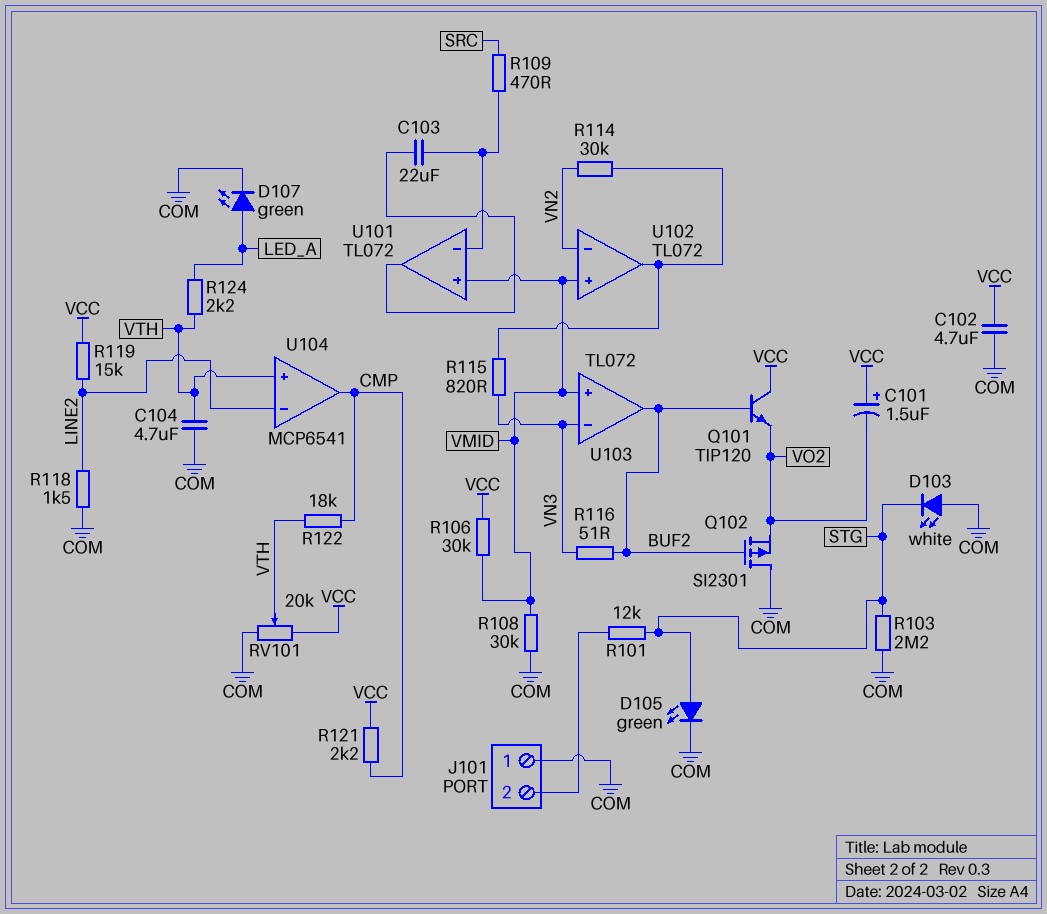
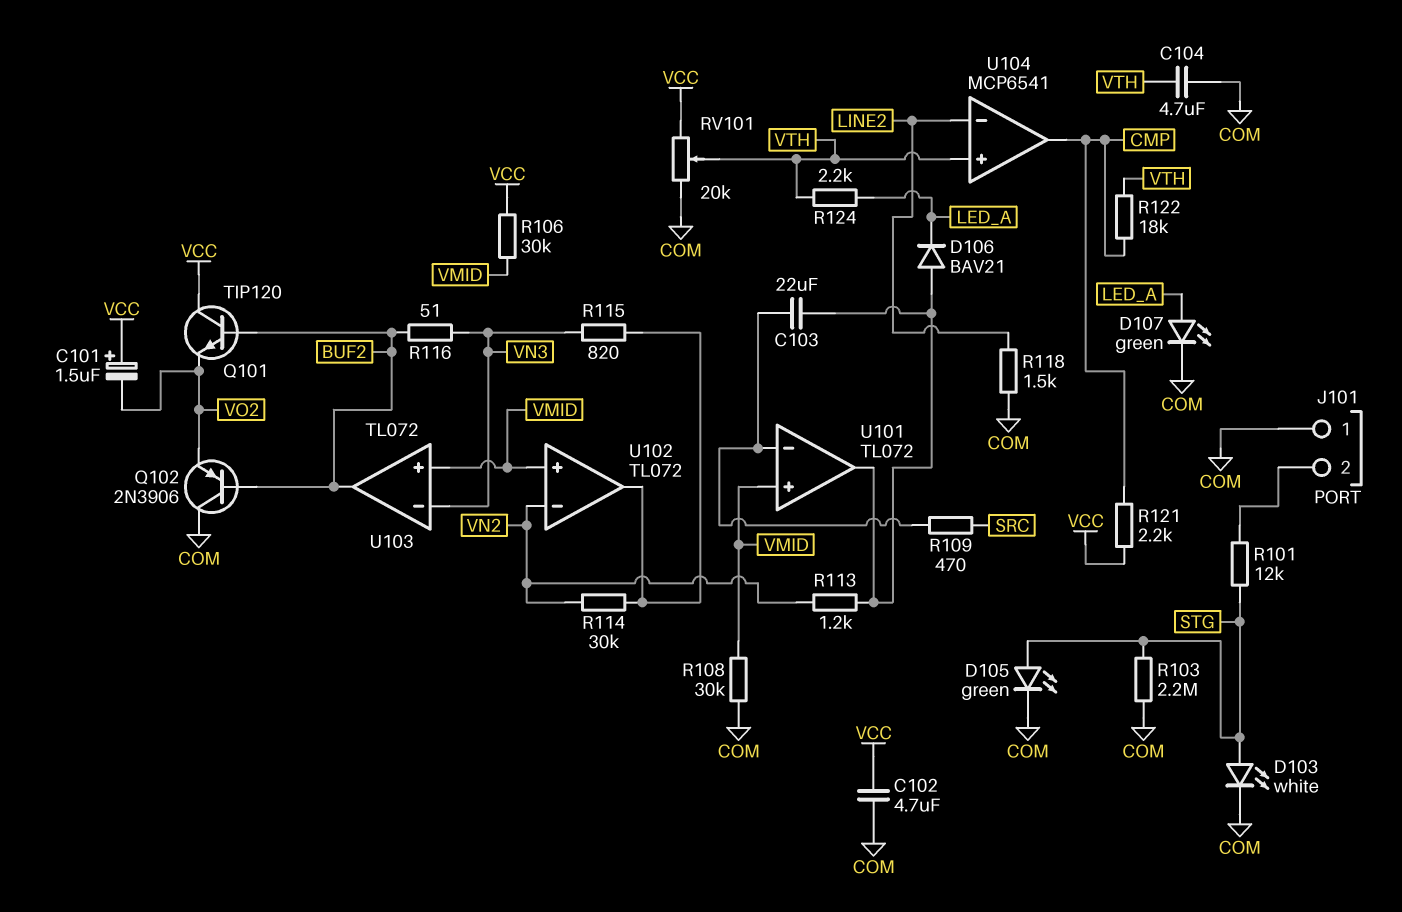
D103: LED white (A COM, K STG) -> LED white (A STG, K COM)
D106: none -> diode BAV21 (A U101/out, K LED_A)
Q102: PMOS SI2301 (G BUF2, D COM, S VO2) -> PNP 2N3906 (B BUF2, C COM, E VO2)
R113: none -> 1.2k (U101/out, VN2)
R119: 15k (LINE2, VCC) -> none

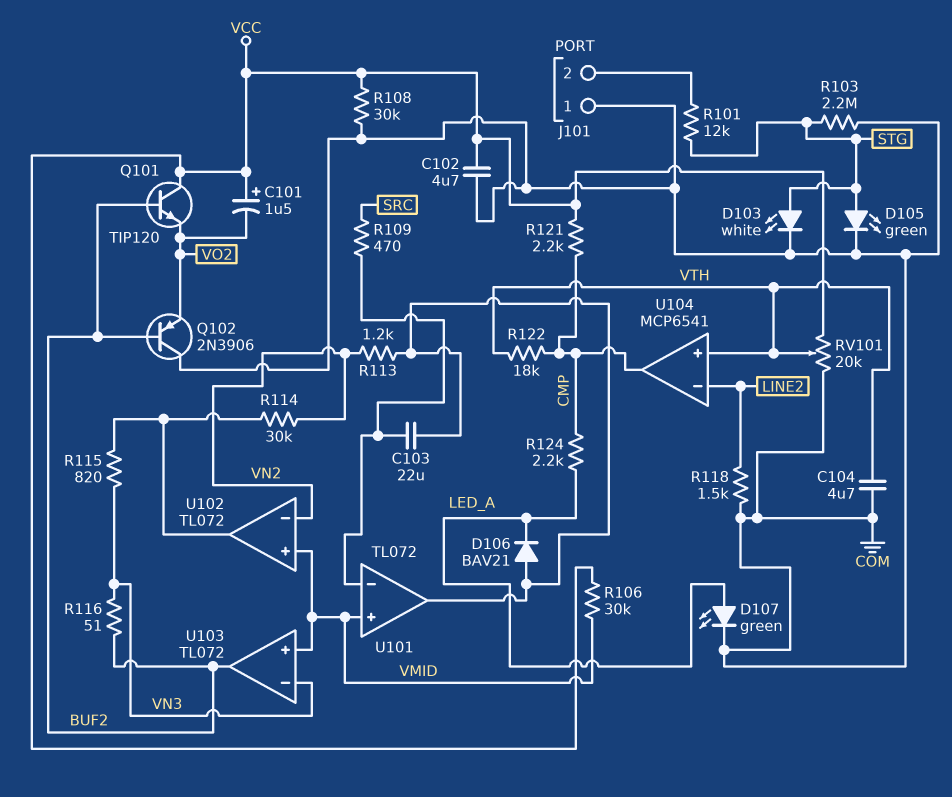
R108: 30k (COM, VMID) -> 30k (COM, VCC)
R124: 2.2k (LED_A, VTH) -> 2.2k (CMP, LED_A)

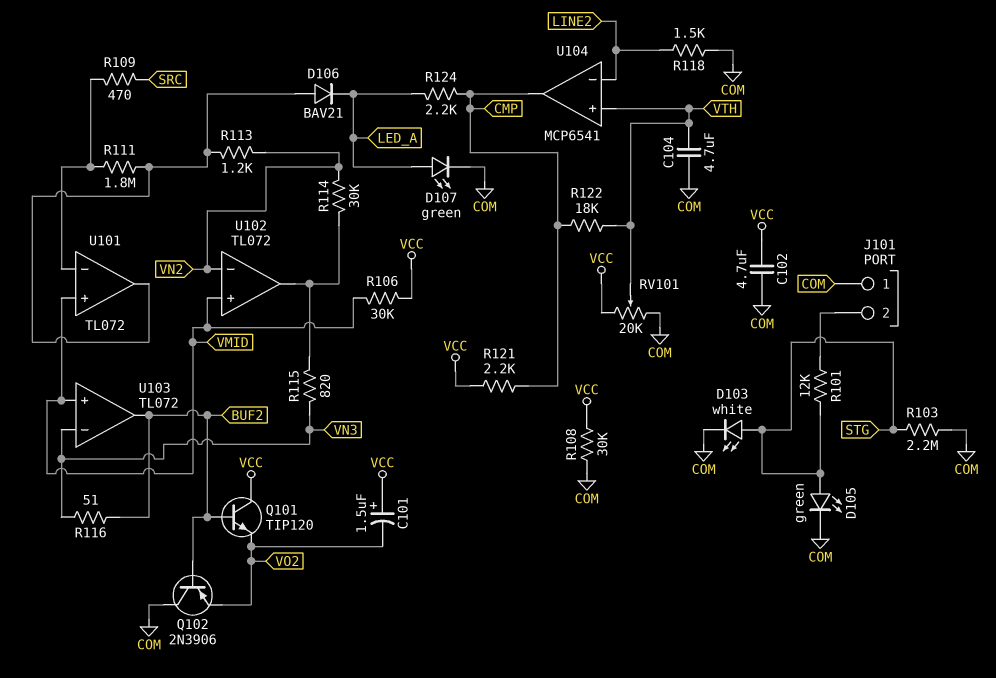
C103: 22uF (U101/in-, U101/out) -> none
R111: none -> 1.8M (U101/in-, U101/out)

